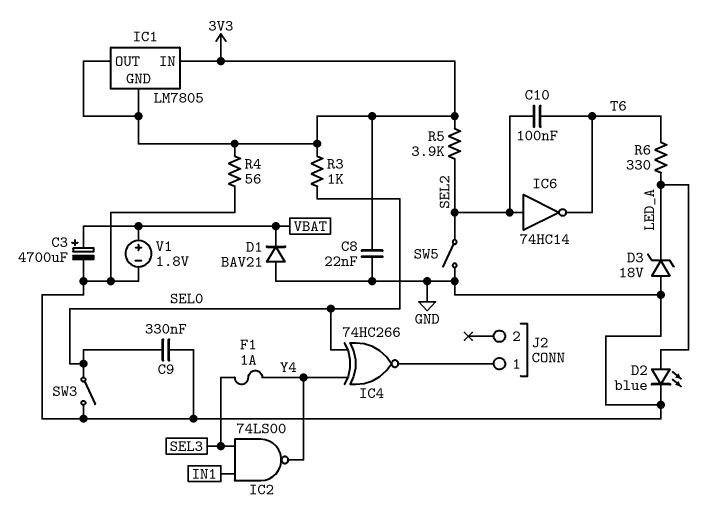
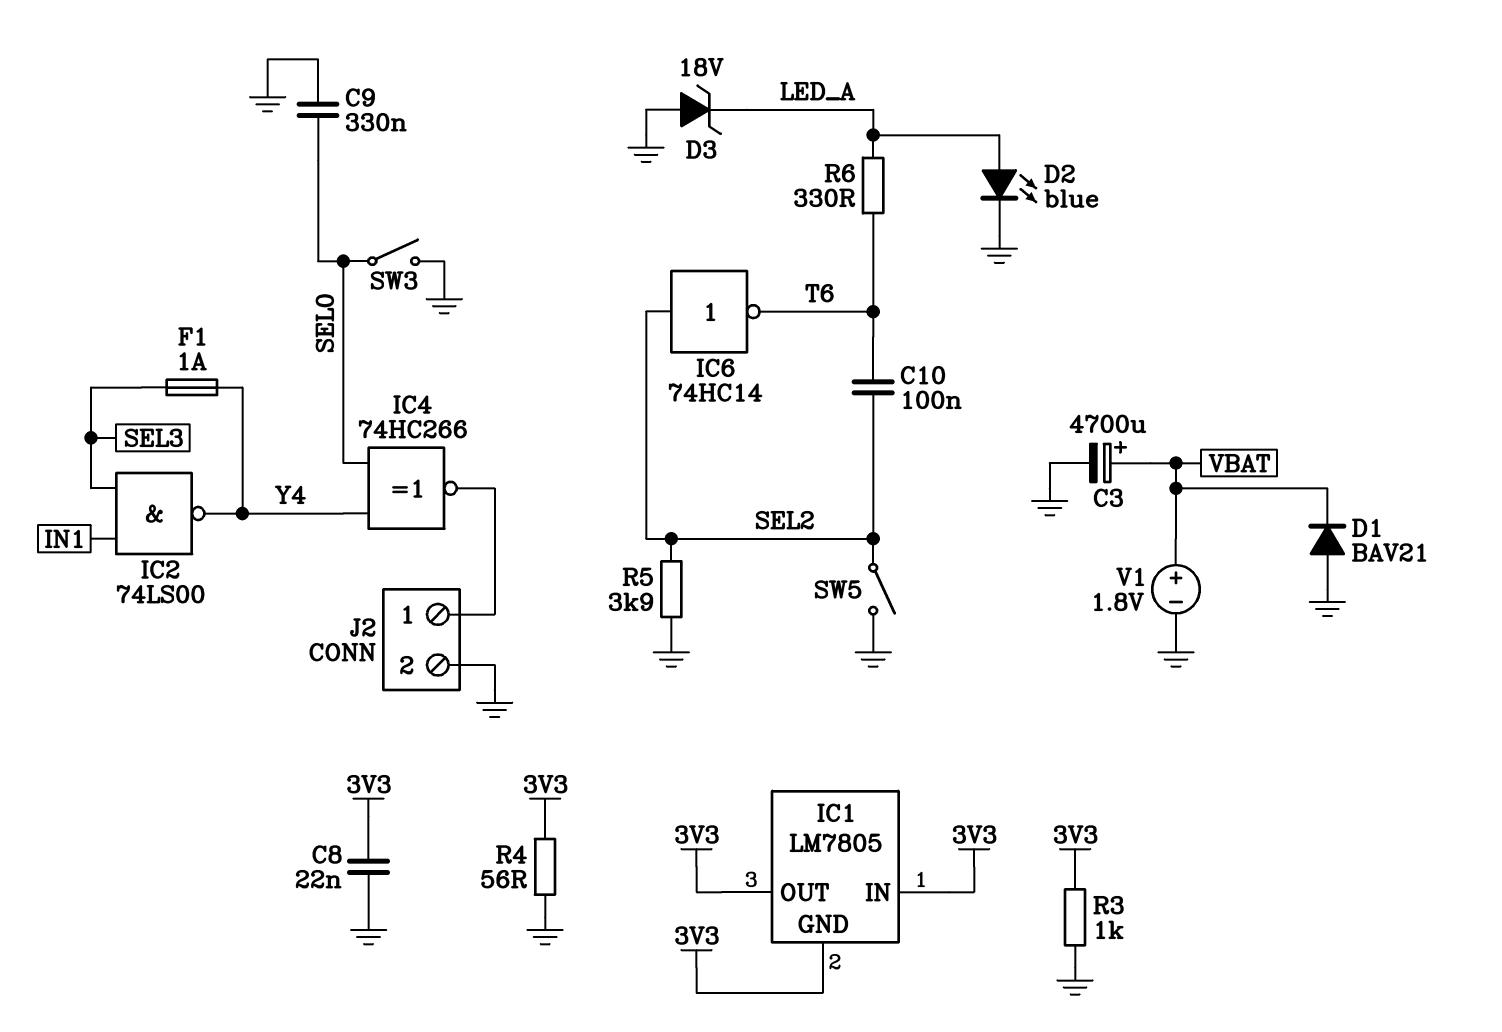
J2 pin 2: none -> GND
R3: 1k (3V3, SEL0) -> 1k (3V3, GND)
R5: 3.9k (3V3, SEL2) -> 3.9k (GND, SEL2)

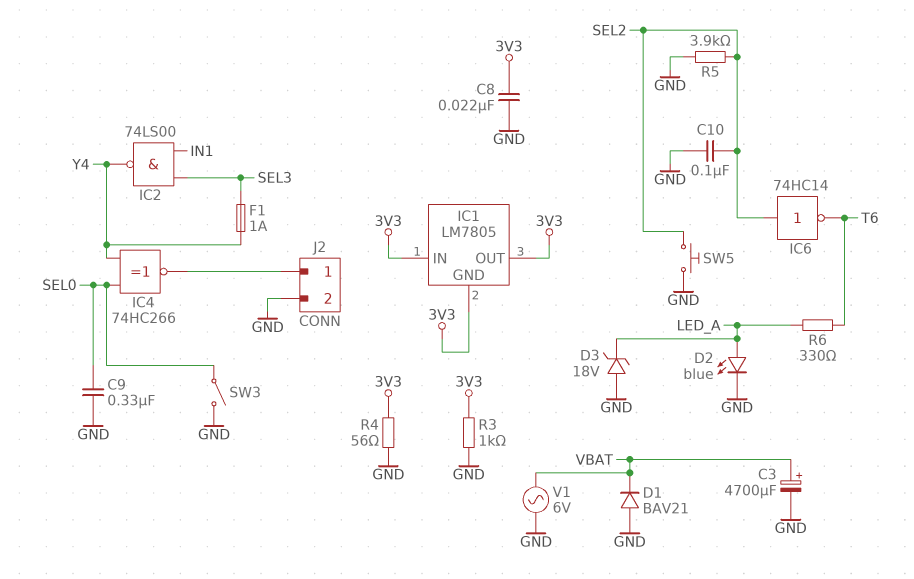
C10: 100nF (SEL2, T6) -> 100nF (GND, SEL2)
SW5: switch (GND, SEL2) -> button (GND, SEL2)
V1: 1.8V (plus VBAT, minus GND) -> AC 6V (GND, VBAT)

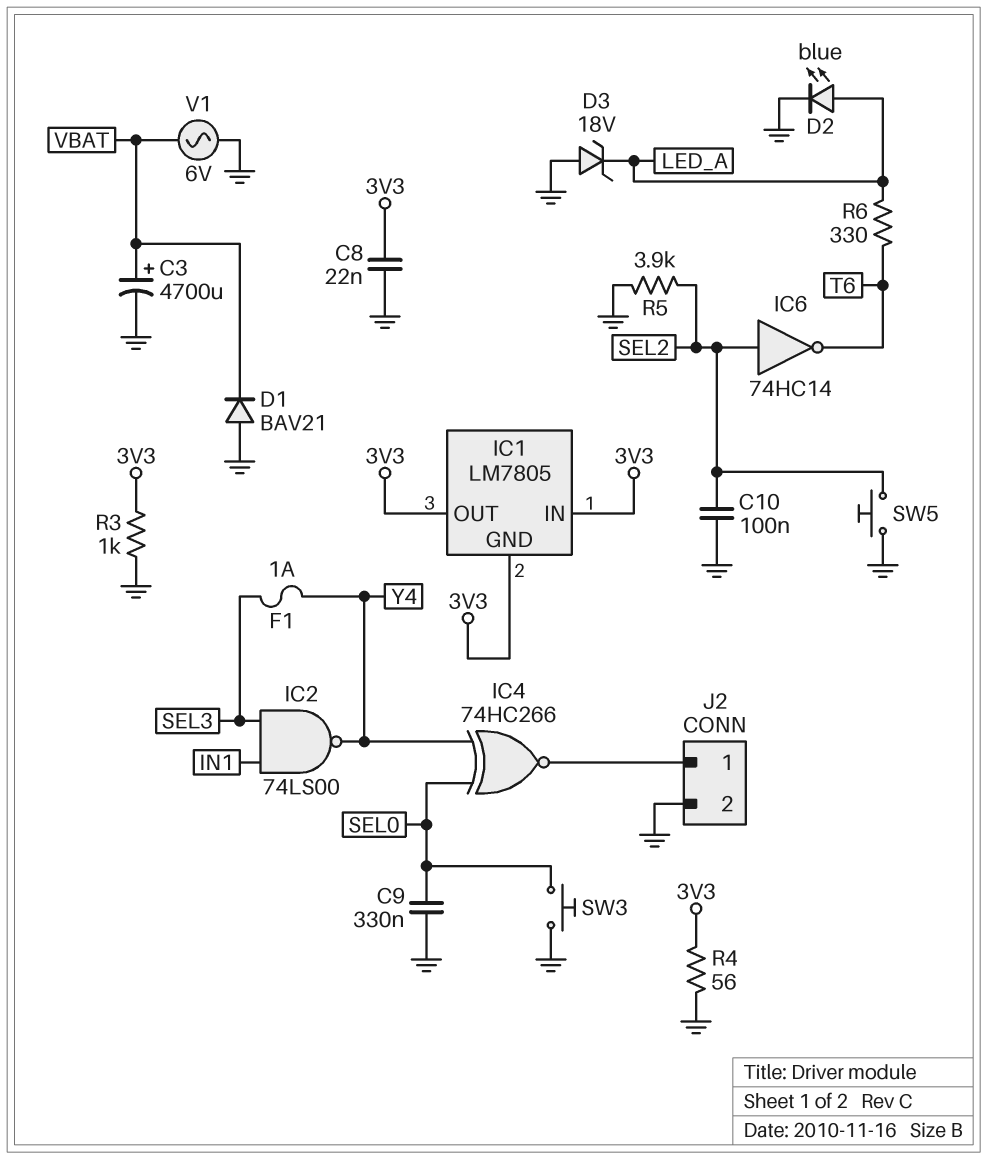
SW3: switch (GND, SEL0) -> button (GND, SEL0)

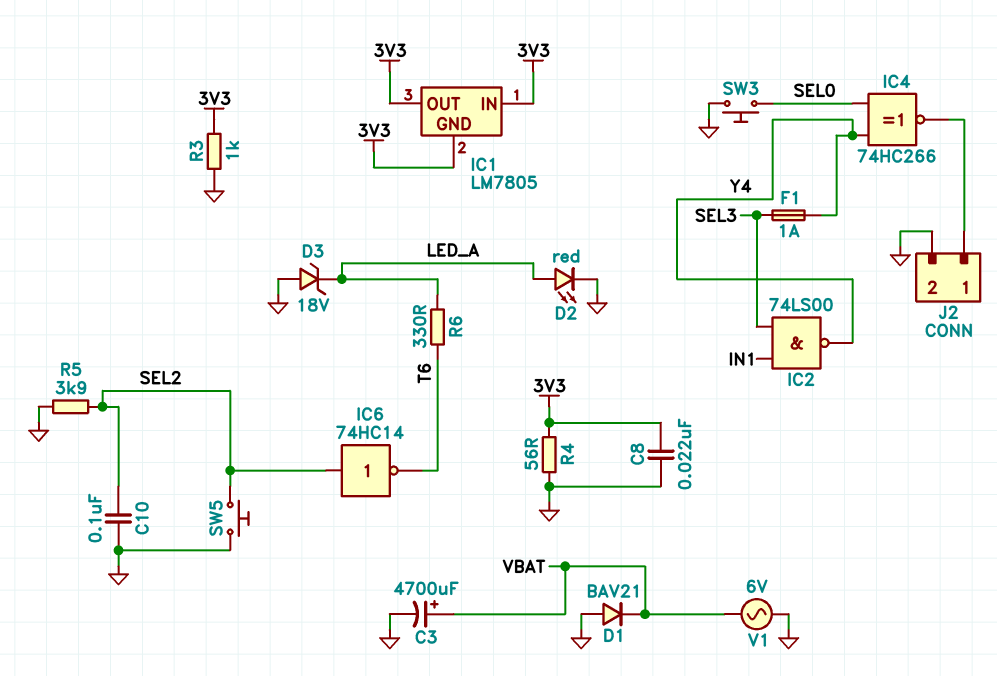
C9: 330nF (GND, SEL0) -> none
D2: LED blue (A LED_A, K GND) -> LED red (A LED_A, K GND)

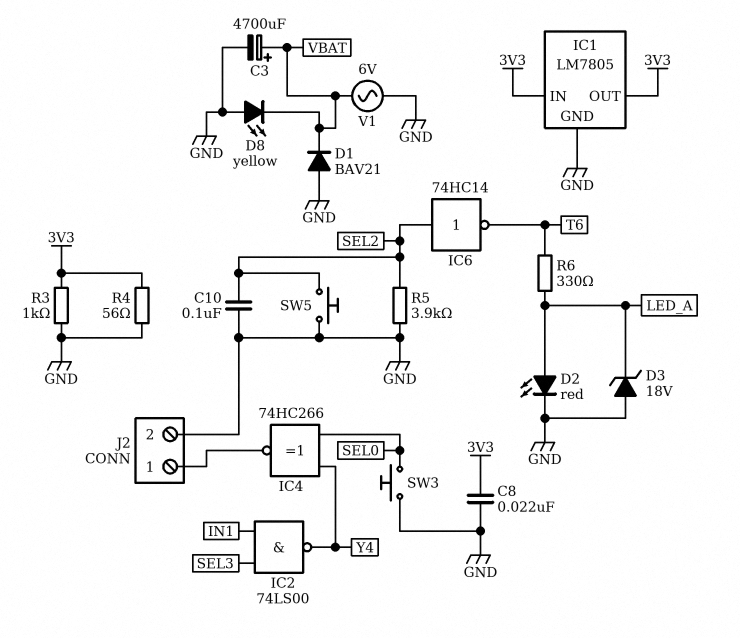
D8: none -> LED yellow (A GND, K VBAT)
F1: 1A (SEL3, Y4) -> none
IC1 pin GND: 3V3 -> GND

